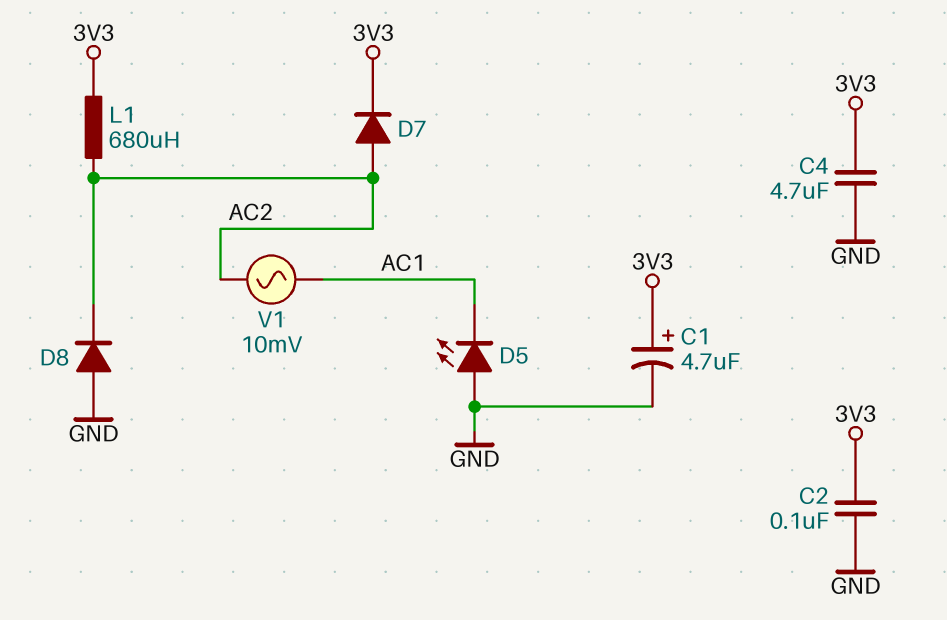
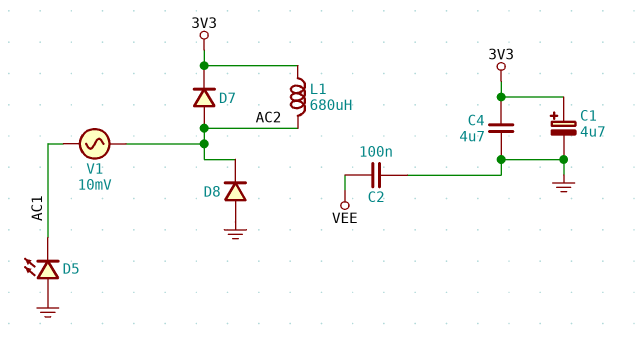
C2: 100nF (3V3, GND) -> 100nF (GND, VEE)

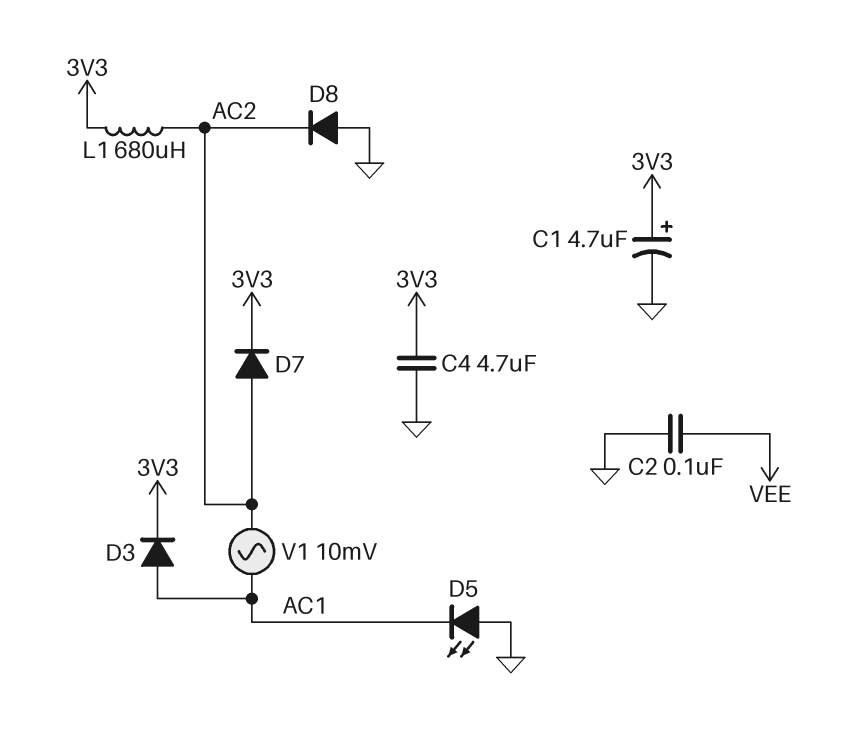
D3: none -> diode (A AC1, K 3V3)

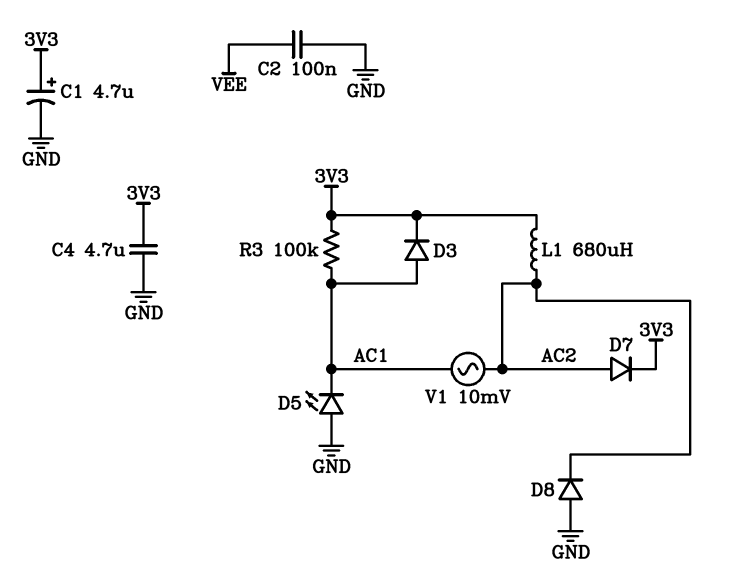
R3: none -> 100k (3V3, AC1)

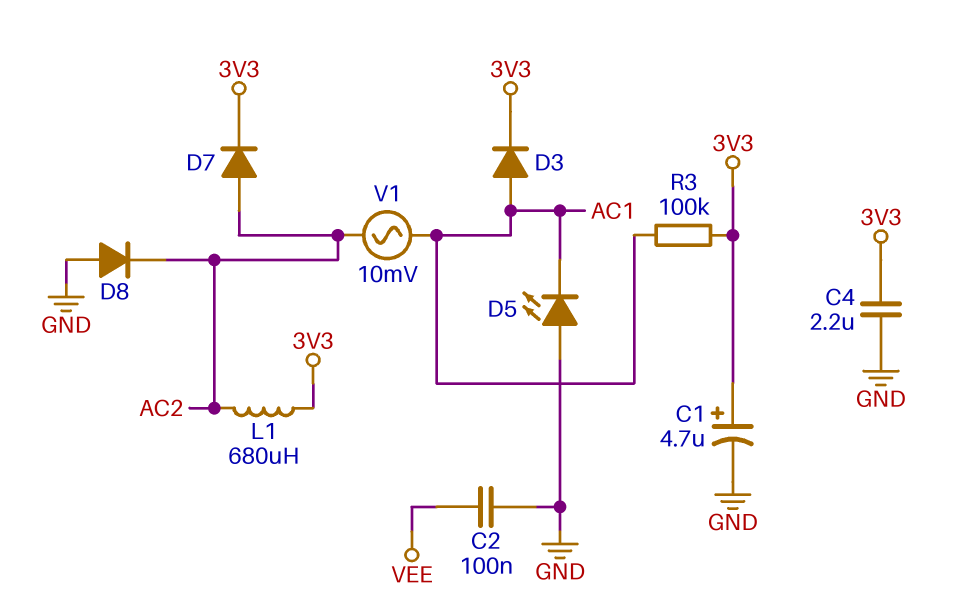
C4: 4.7uF (3V3, GND) -> 2.2uF (3V3, GND)

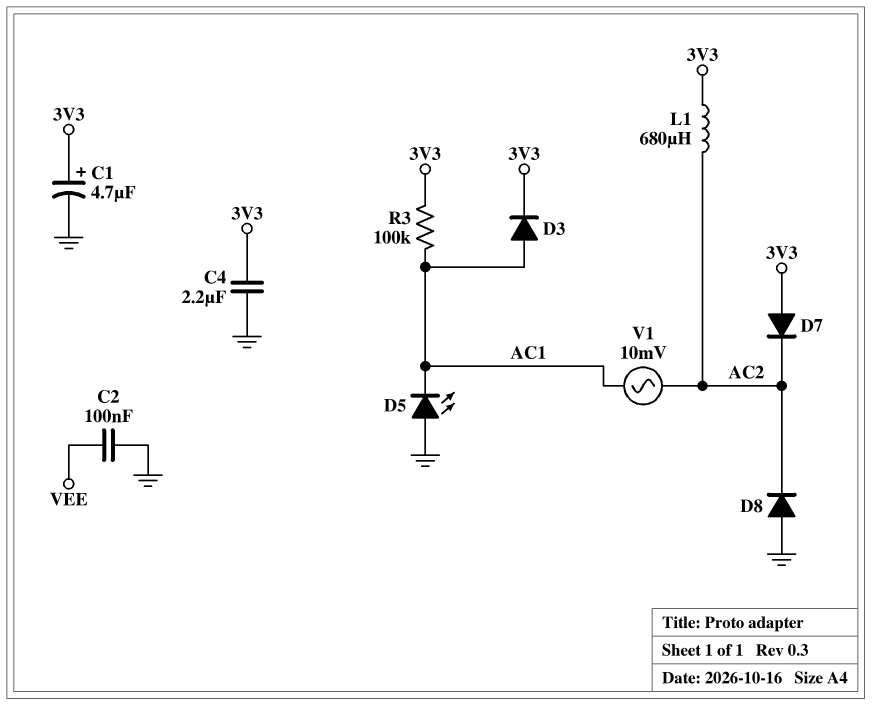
D7: diode (A AC2, K 3V3) -> diode (A 3V3, K AC2)

